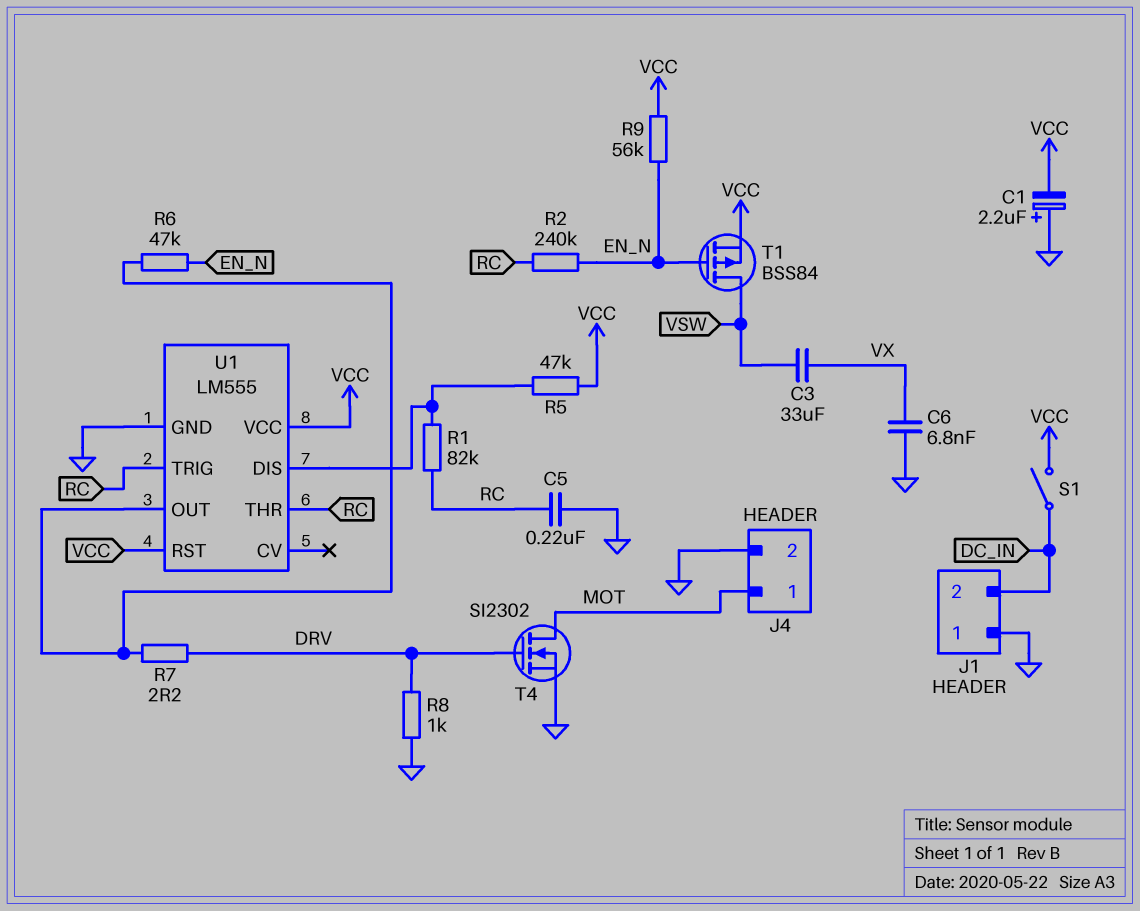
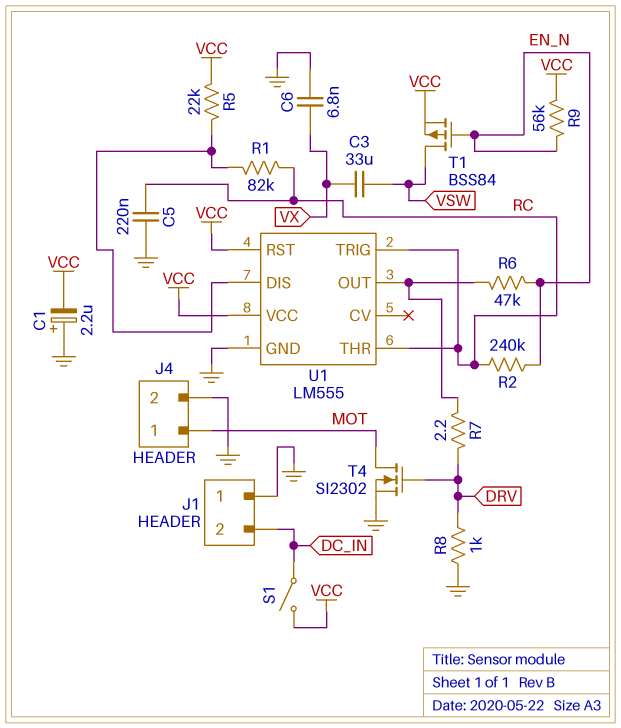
R5: 47k (U1/DIS, VCC) -> 22k (U1/DIS, VCC)

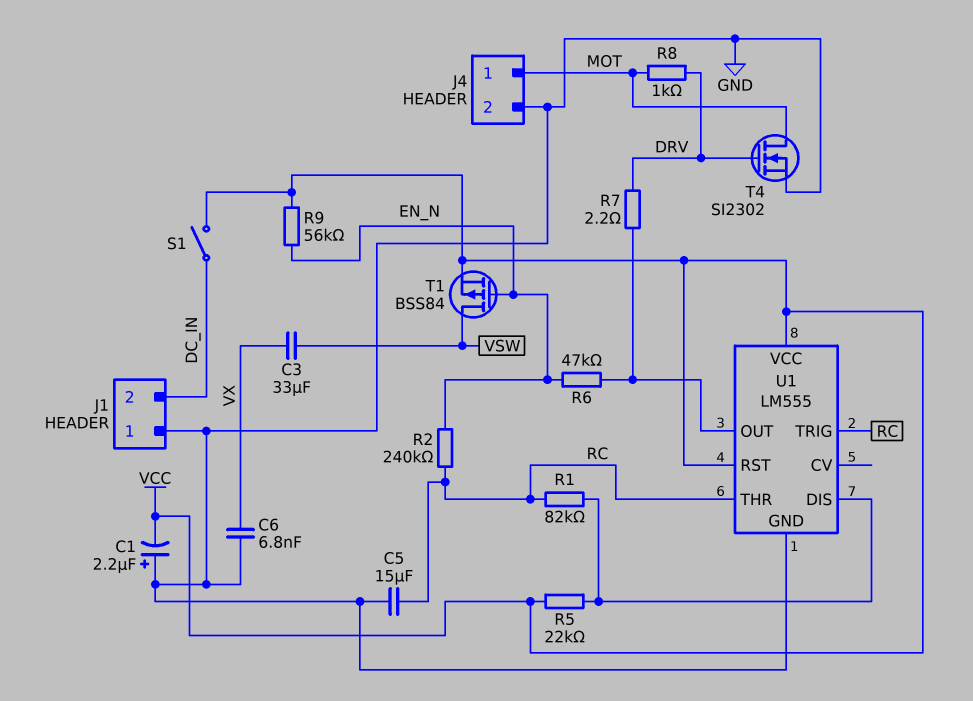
C5: 220nF (GND, RC) -> 15uF (GND, RC)
R8: 1k (DRV, GND) -> 1k (DRV, MOT)

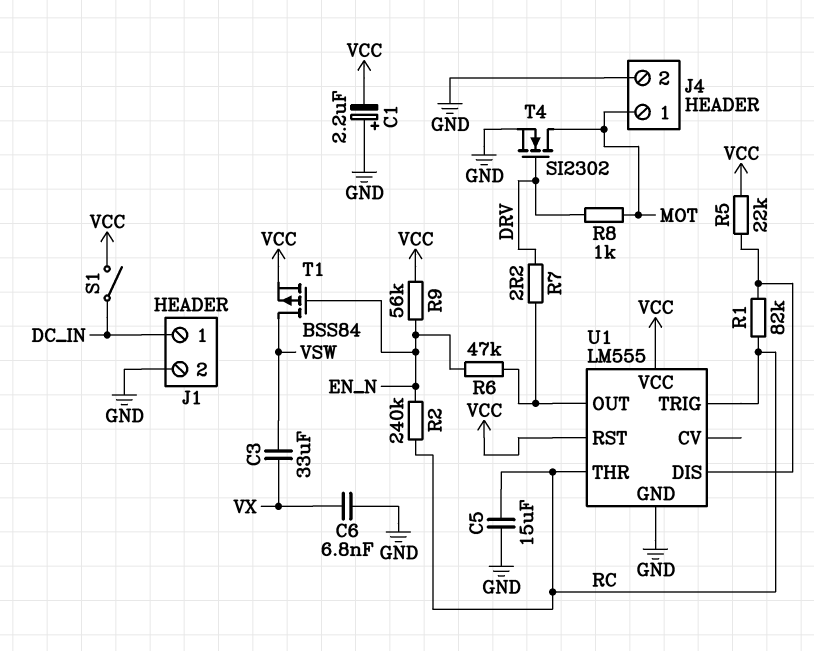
J1 pin 1: GND -> DC_IN
J1 pin 2: DC_IN -> GND

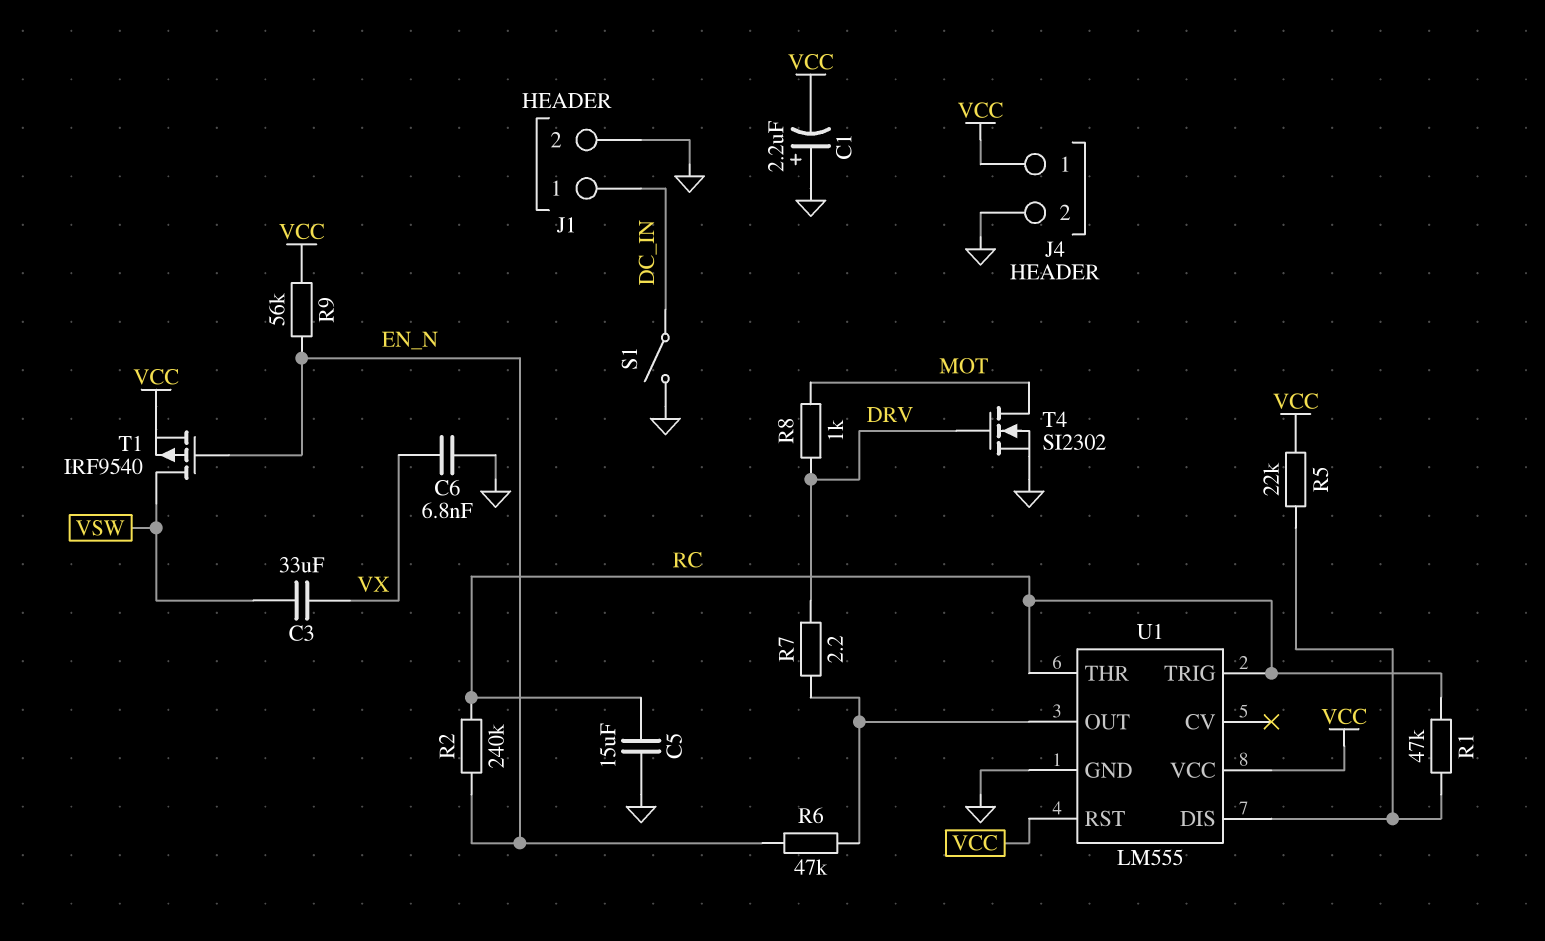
J4 pin 1: MOT -> VCC
R1: 82k (RC, U1/DIS) -> 47k (RC, U1/DIS)
S1: switch (DC_IN, VCC) -> switch (DC_IN, GND)
T1: PMOS BSS84 (G EN_N, D VSW, S VCC) -> PMOS IRF9540 (G EN_N, D VSW, S VCC)

